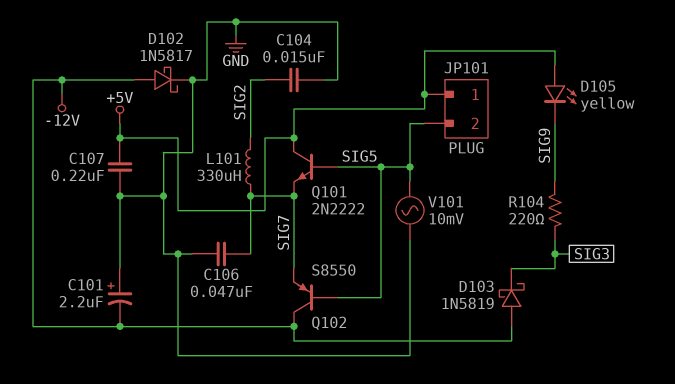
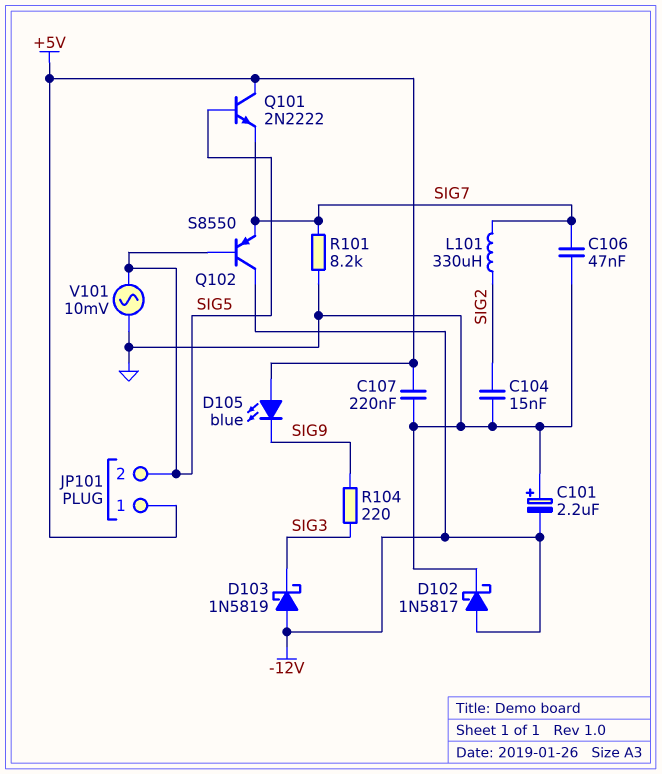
D105: LED yellow (A +5V, K SIG9) -> LED blue (A +5V, K SIG9)
R101: none -> 8.2k (GND, SIG7)

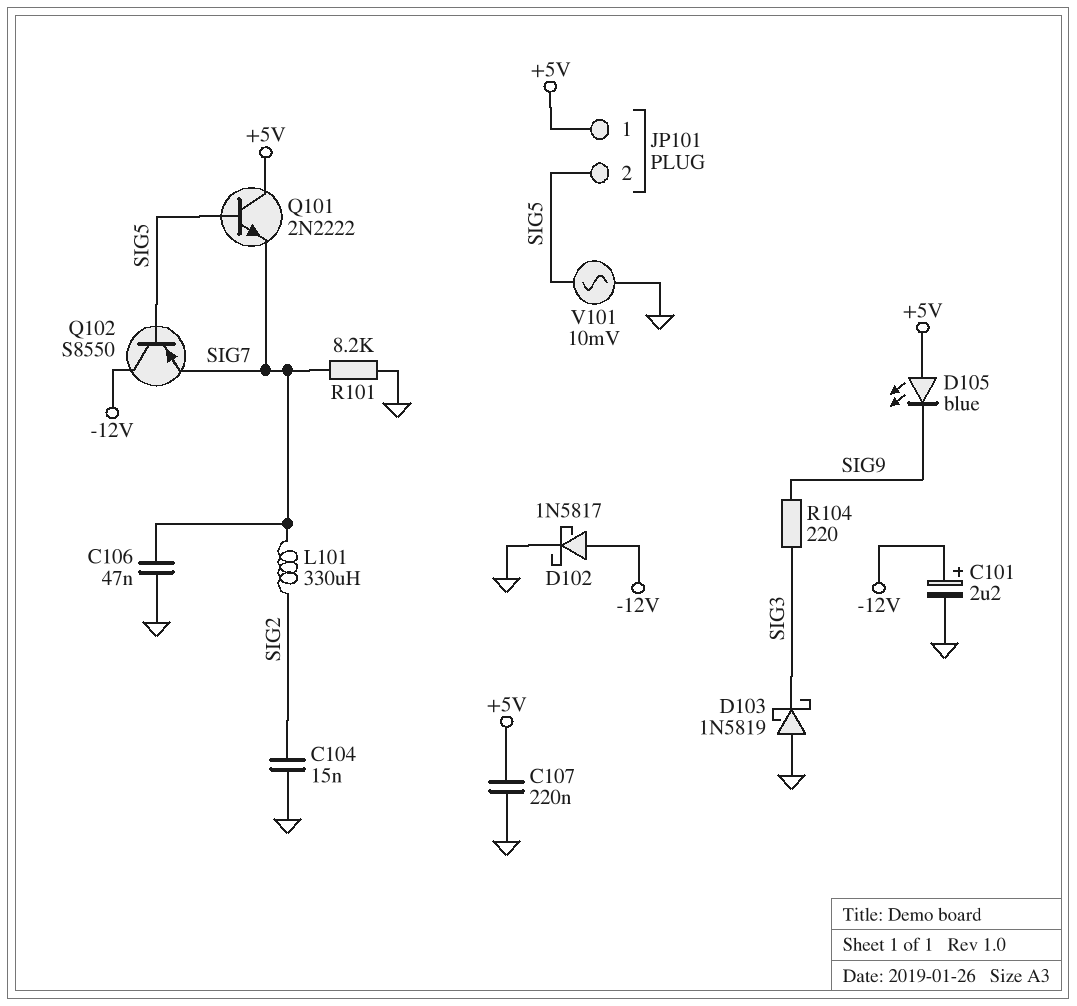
C101: 2.2uF (plus GND, minus -12V) -> 2.2uF (plus -12V, minus GND)
D103: schottky 1N5819 (A -12V, K SIG3) -> schottky 1N5819 (A GND, K SIG3)

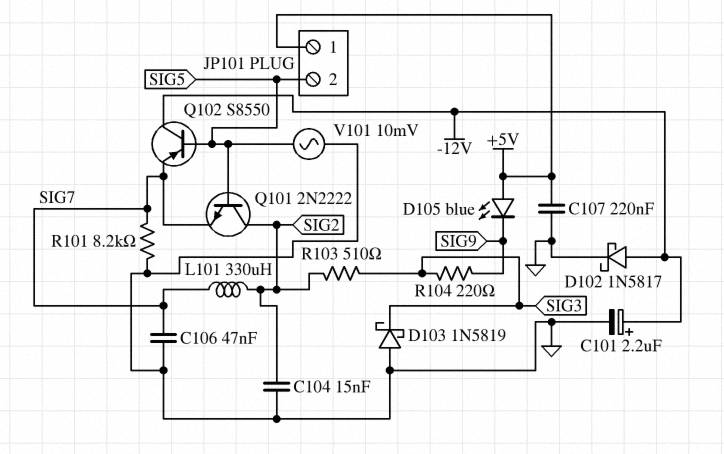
Q101: NPN 2N2222 (B SIG5, C +5V, E SIG7) -> NPN 2N2222 (B SIG5, C SIG2, E SIG7)
R103: none -> 510 (SIG2, SIG3)

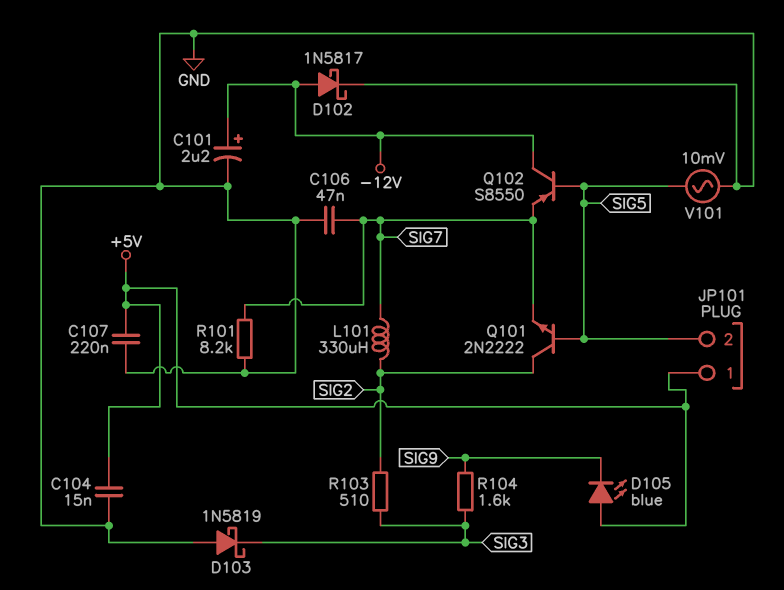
C104: 15nF (GND, SIG2) -> 15nF (+5V, GND)
R104: 220 (SIG3, SIG9) -> 1.6k (SIG3, SIG9)

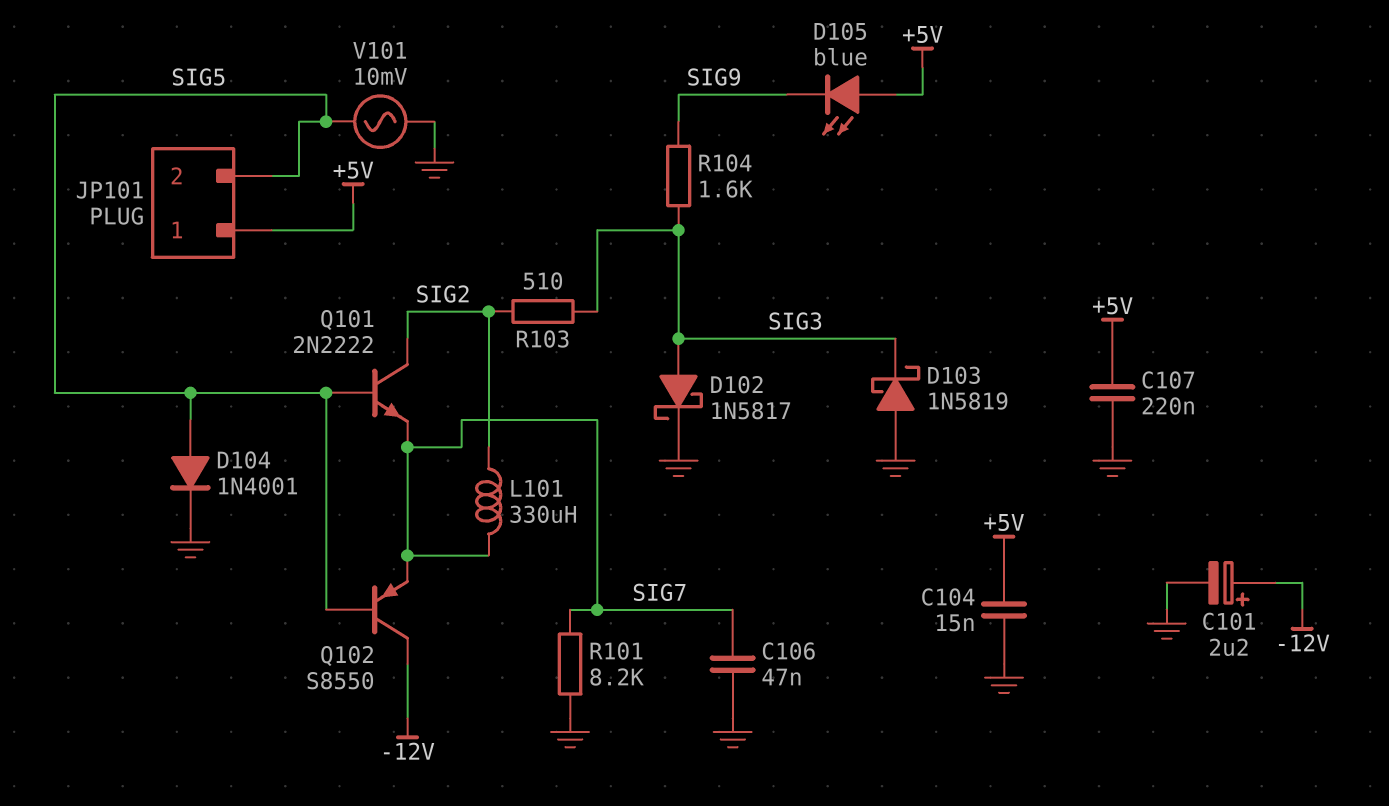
D102: schottky 1N5817 (A -12V, K GND) -> schottky 1N5817 (A SIG3, K GND)
D104: none -> diode 1N4001 (A SIG5, K GND)

